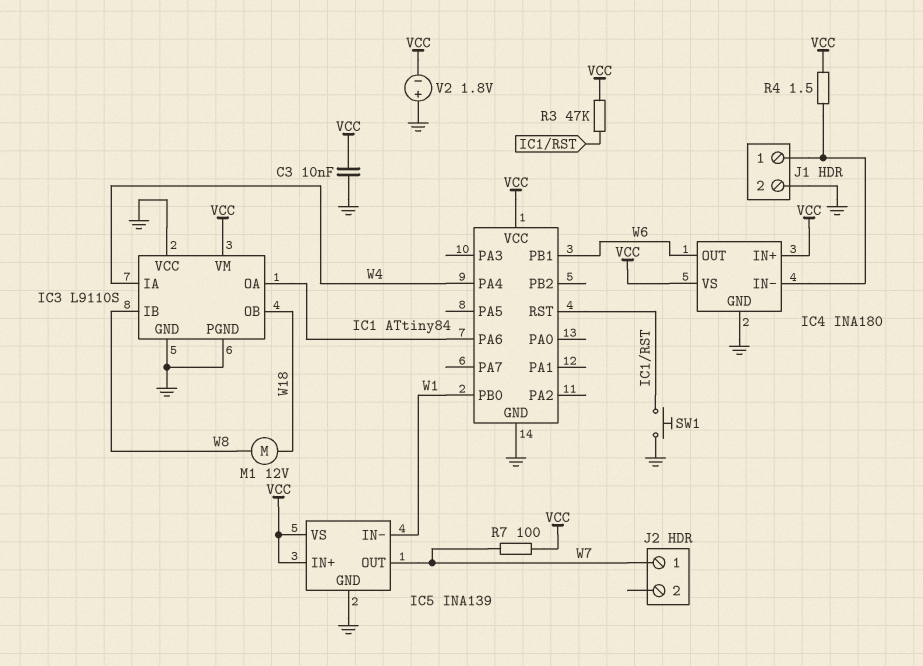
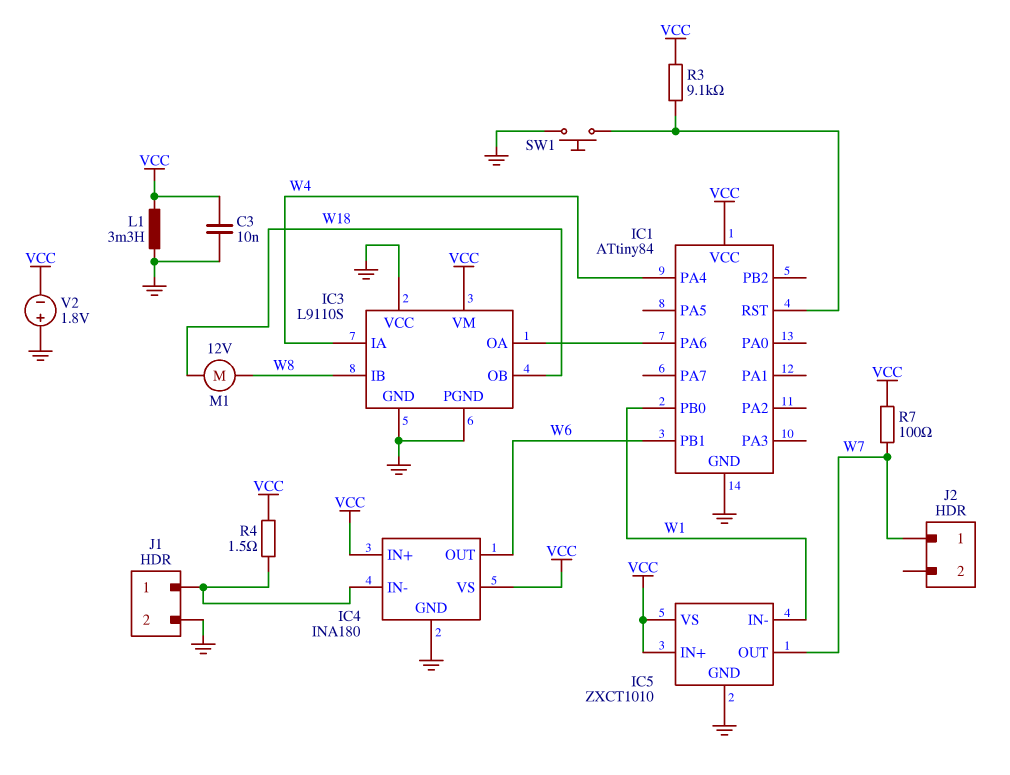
IC5: INA139 -> ZXCT1010
L1: none -> 3.3mH (GND, VCC)
R3: 47k (IC1/RST, VCC) -> 9.1k (IC1/RST, VCC)

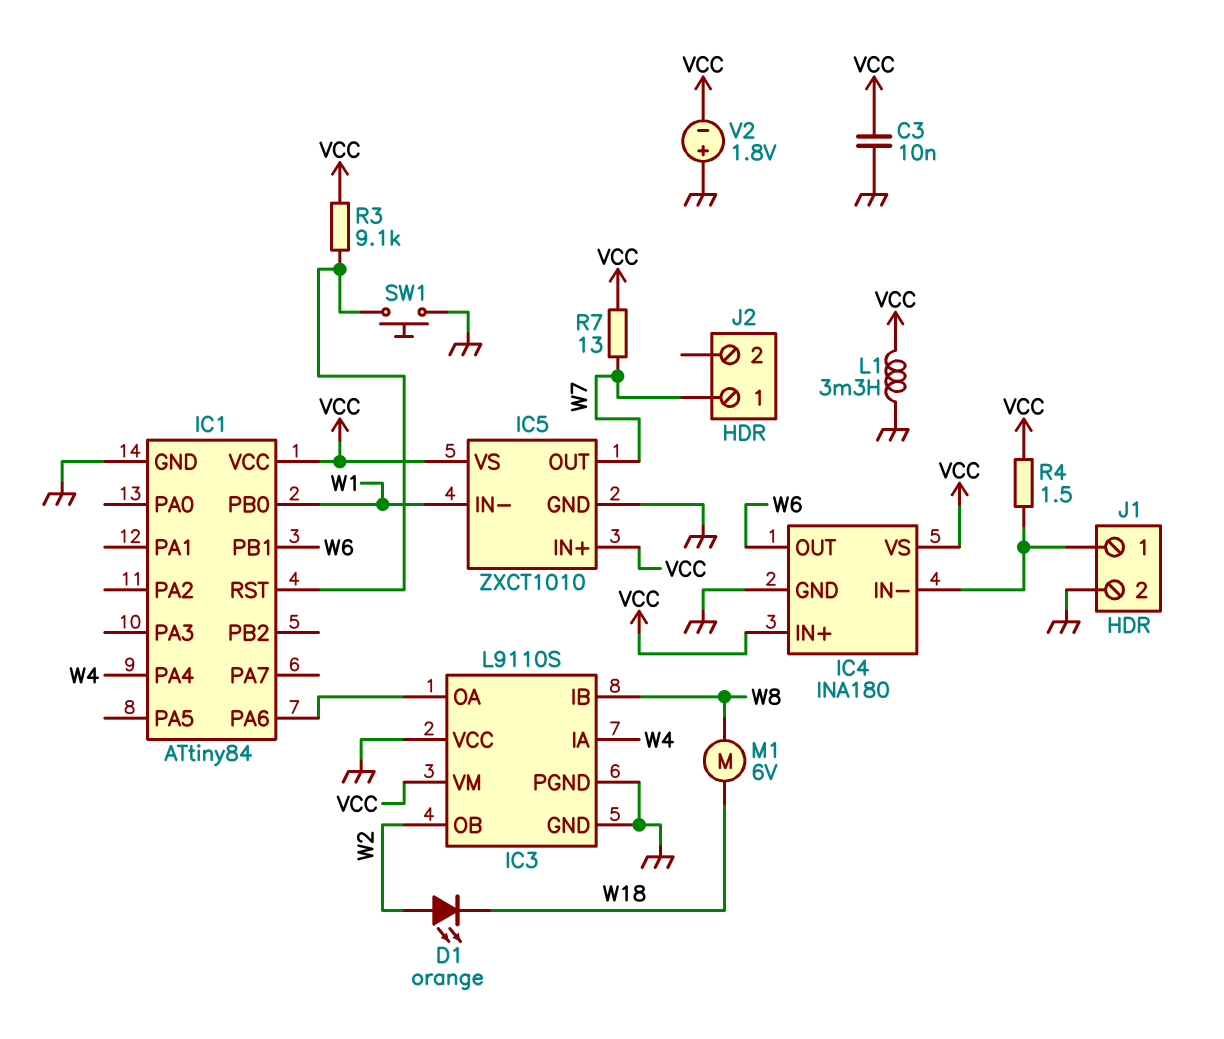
D1: none -> LED orange (A W2, K W18)
IC3 pin OB: W18 -> W2
M1: motor 12V (W8, W18) -> motor 6V (W8, W18)
R7: 100 (VCC, W7) -> 13 (VCC, W7)

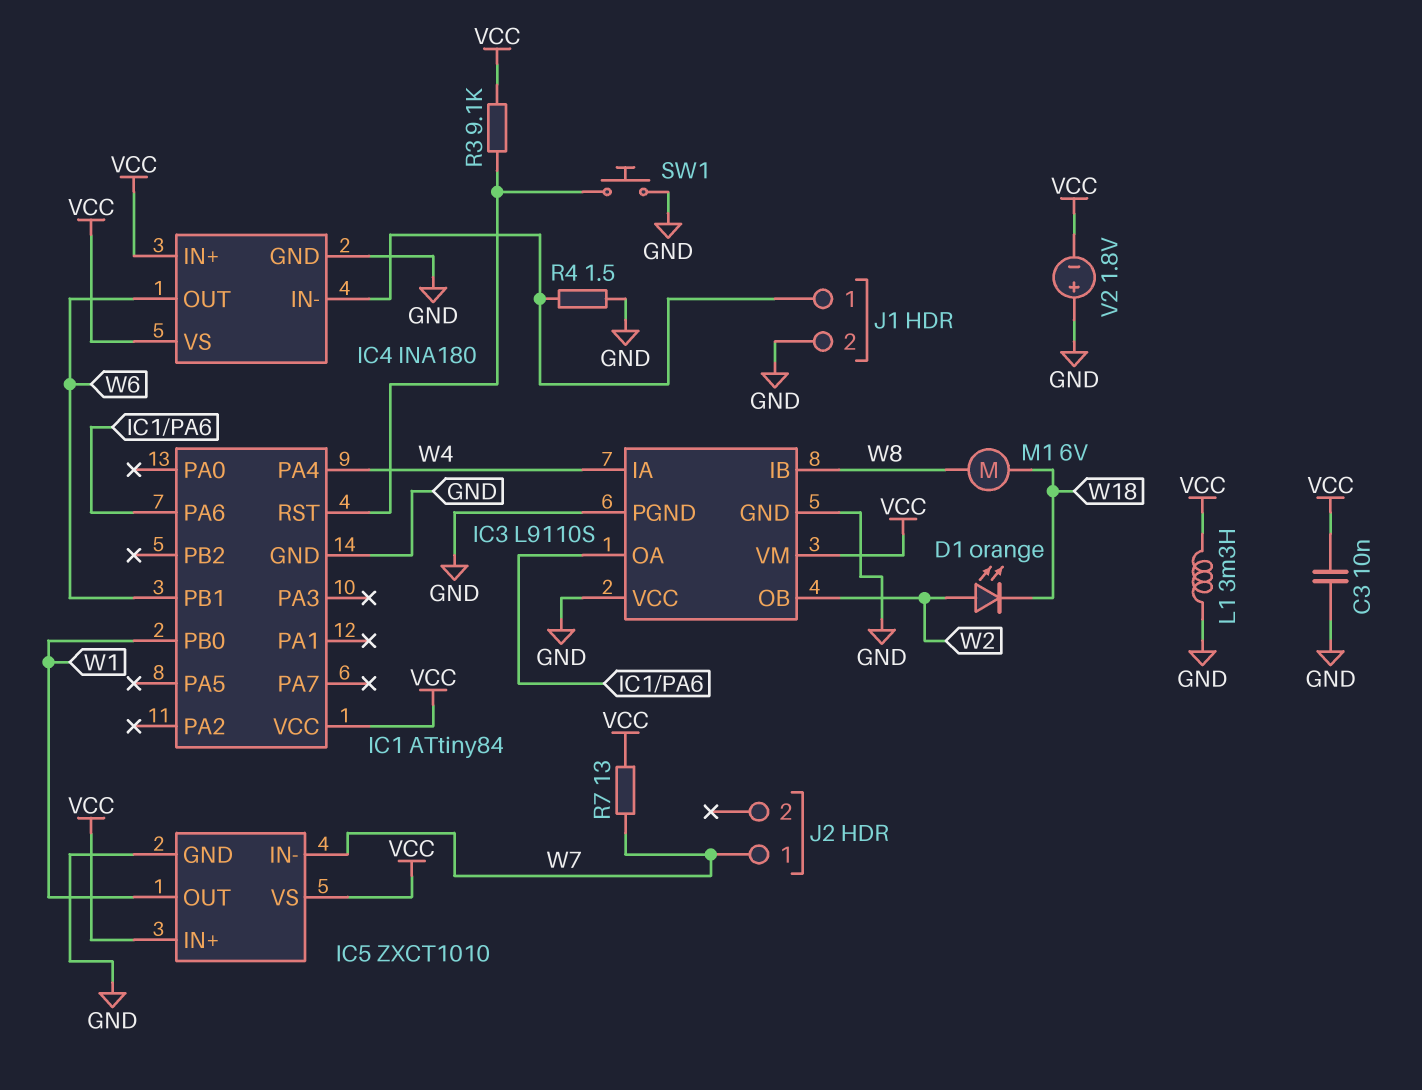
IC5 pin IN-: W1 -> W7
IC5 pin OUT: W7 -> W1
R4: 1.5 (IC4/IN-, VCC) -> 1.5 (GND, IC4/IN-)

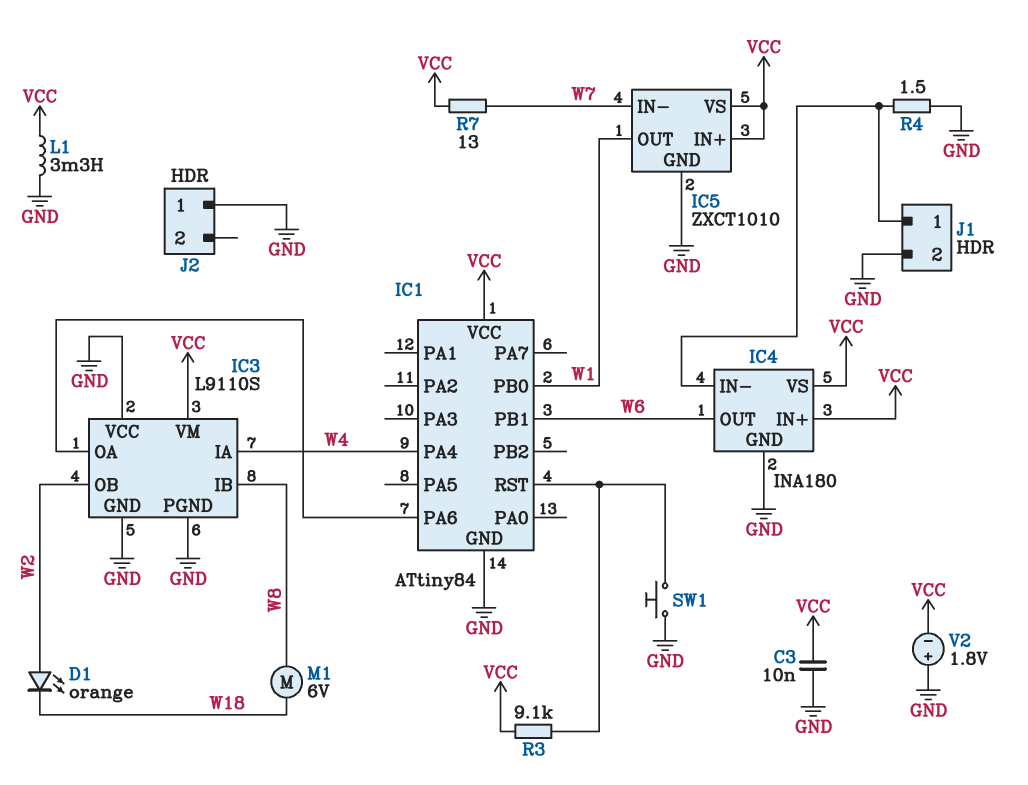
J2 pin 1: W7 -> GND

